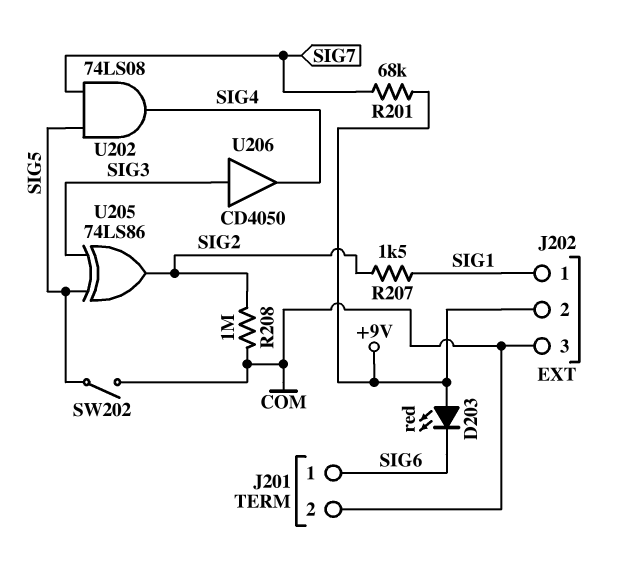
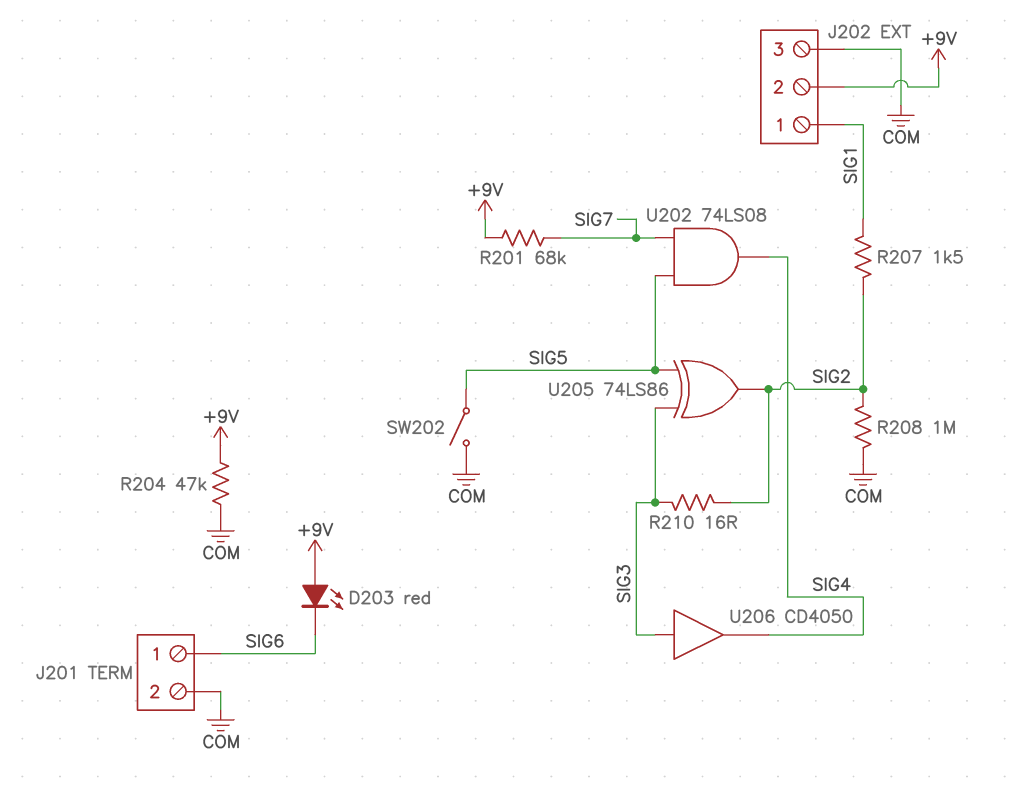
R204: none -> 47k (+9V, COM)
R210: none -> 16 (SIG2, SIG3)

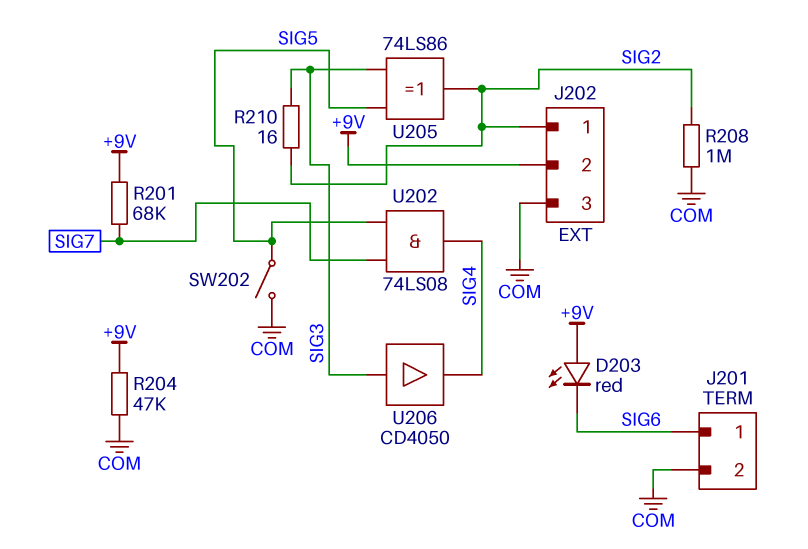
J202 pin 1: SIG1 -> SIG2
R207: 1.5k (SIG1, SIG2) -> none

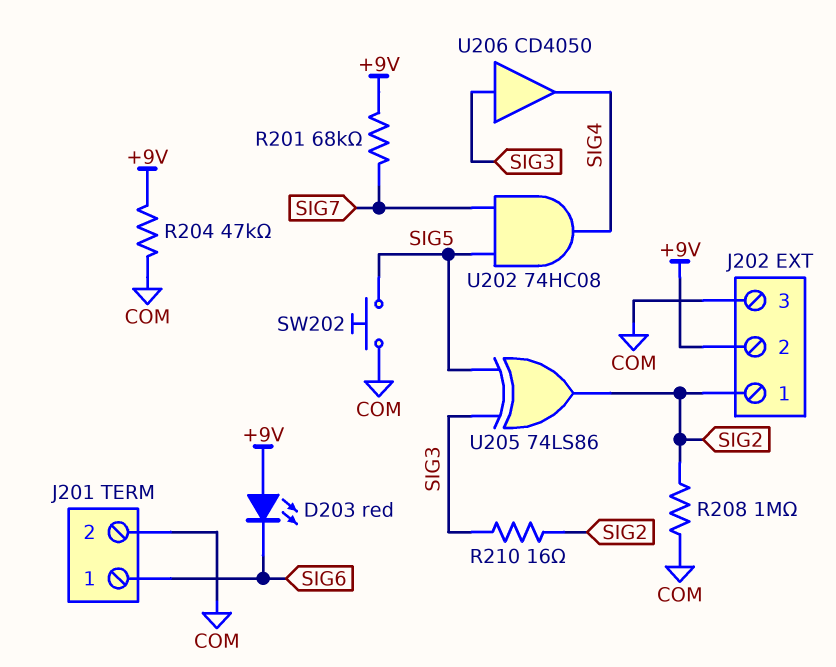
SW202: switch (COM, SIG5) -> button (COM, SIG5)
U202: AND 74LS08 (in SIG5, in SIG7, out SIG4) -> AND 74HC08 (in SIG5, in SIG7, out SIG4)

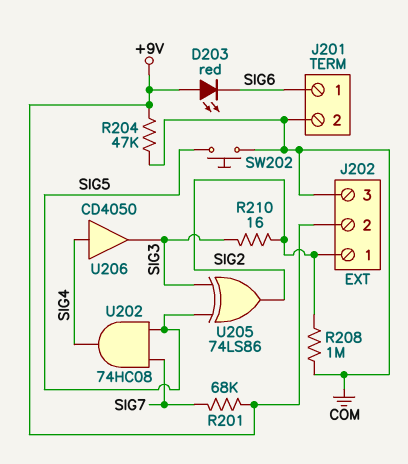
U206: buffer CD4050 (in SIG3, out SIG4) -> buffer CD4050 (in SIG4, out SIG3)

